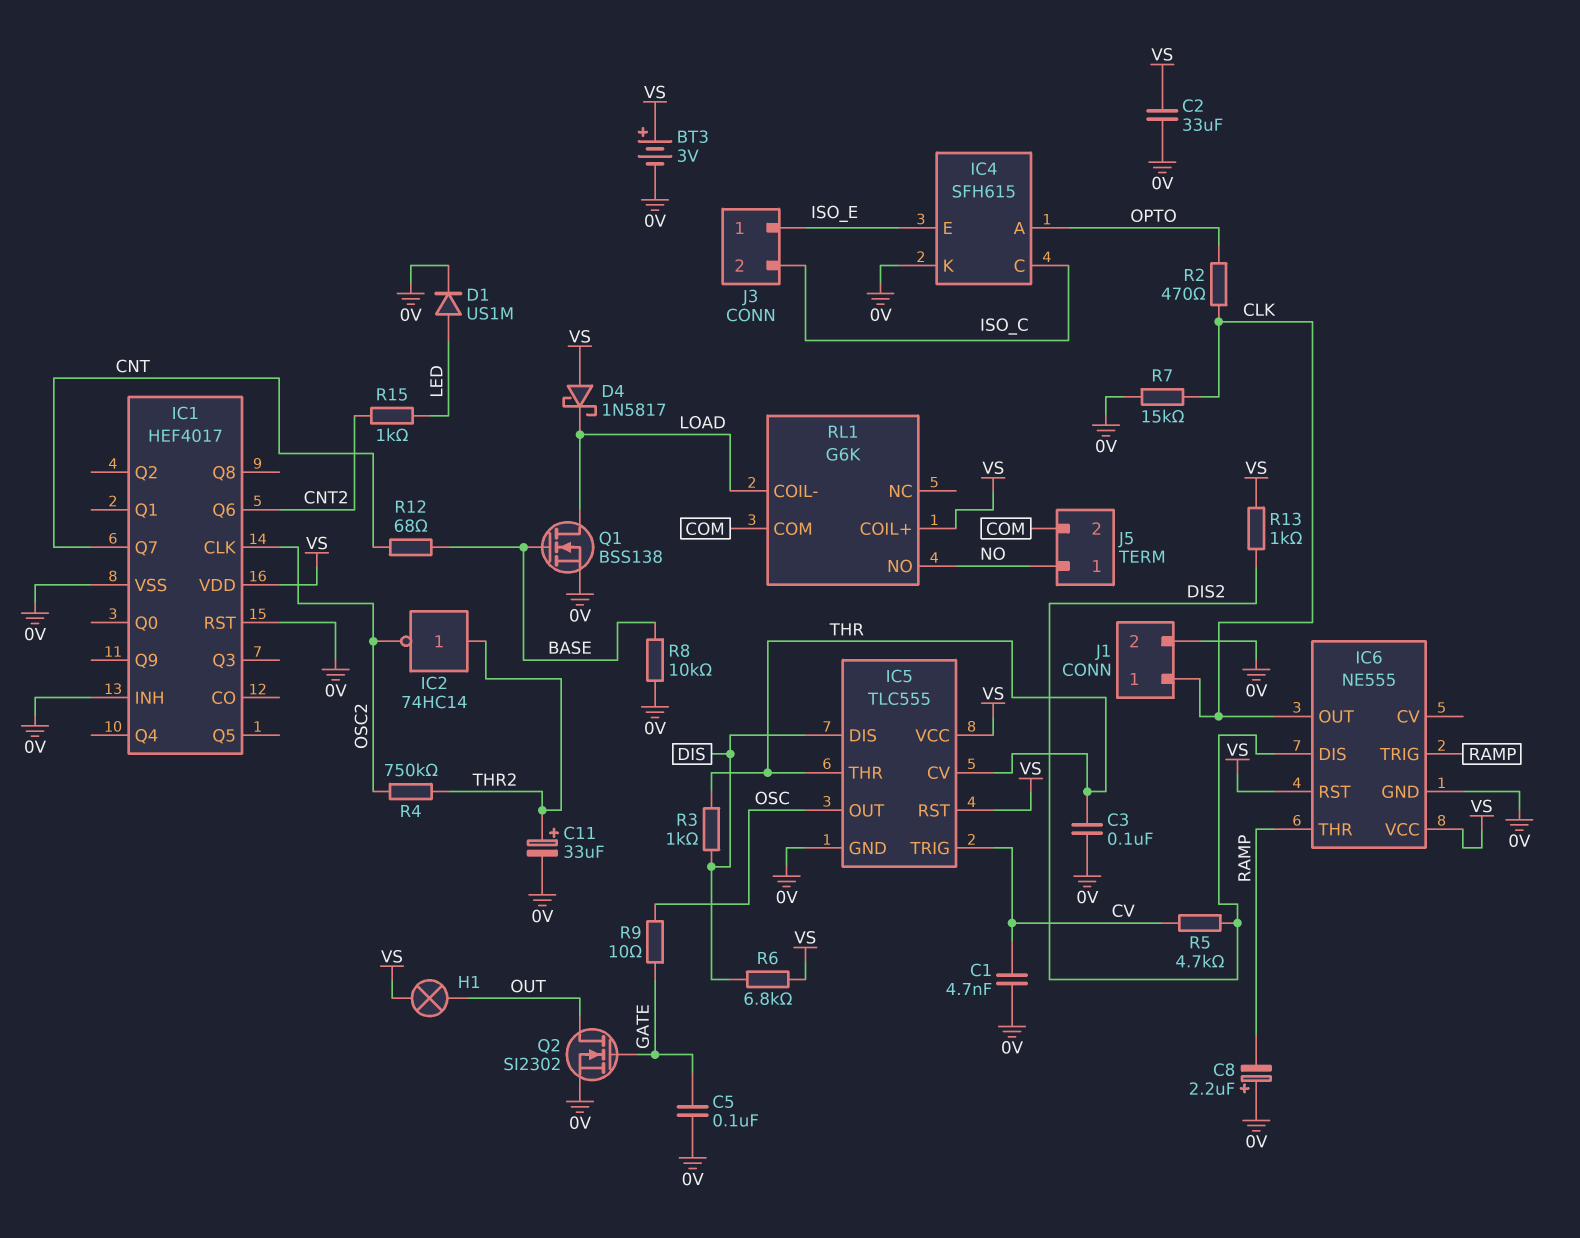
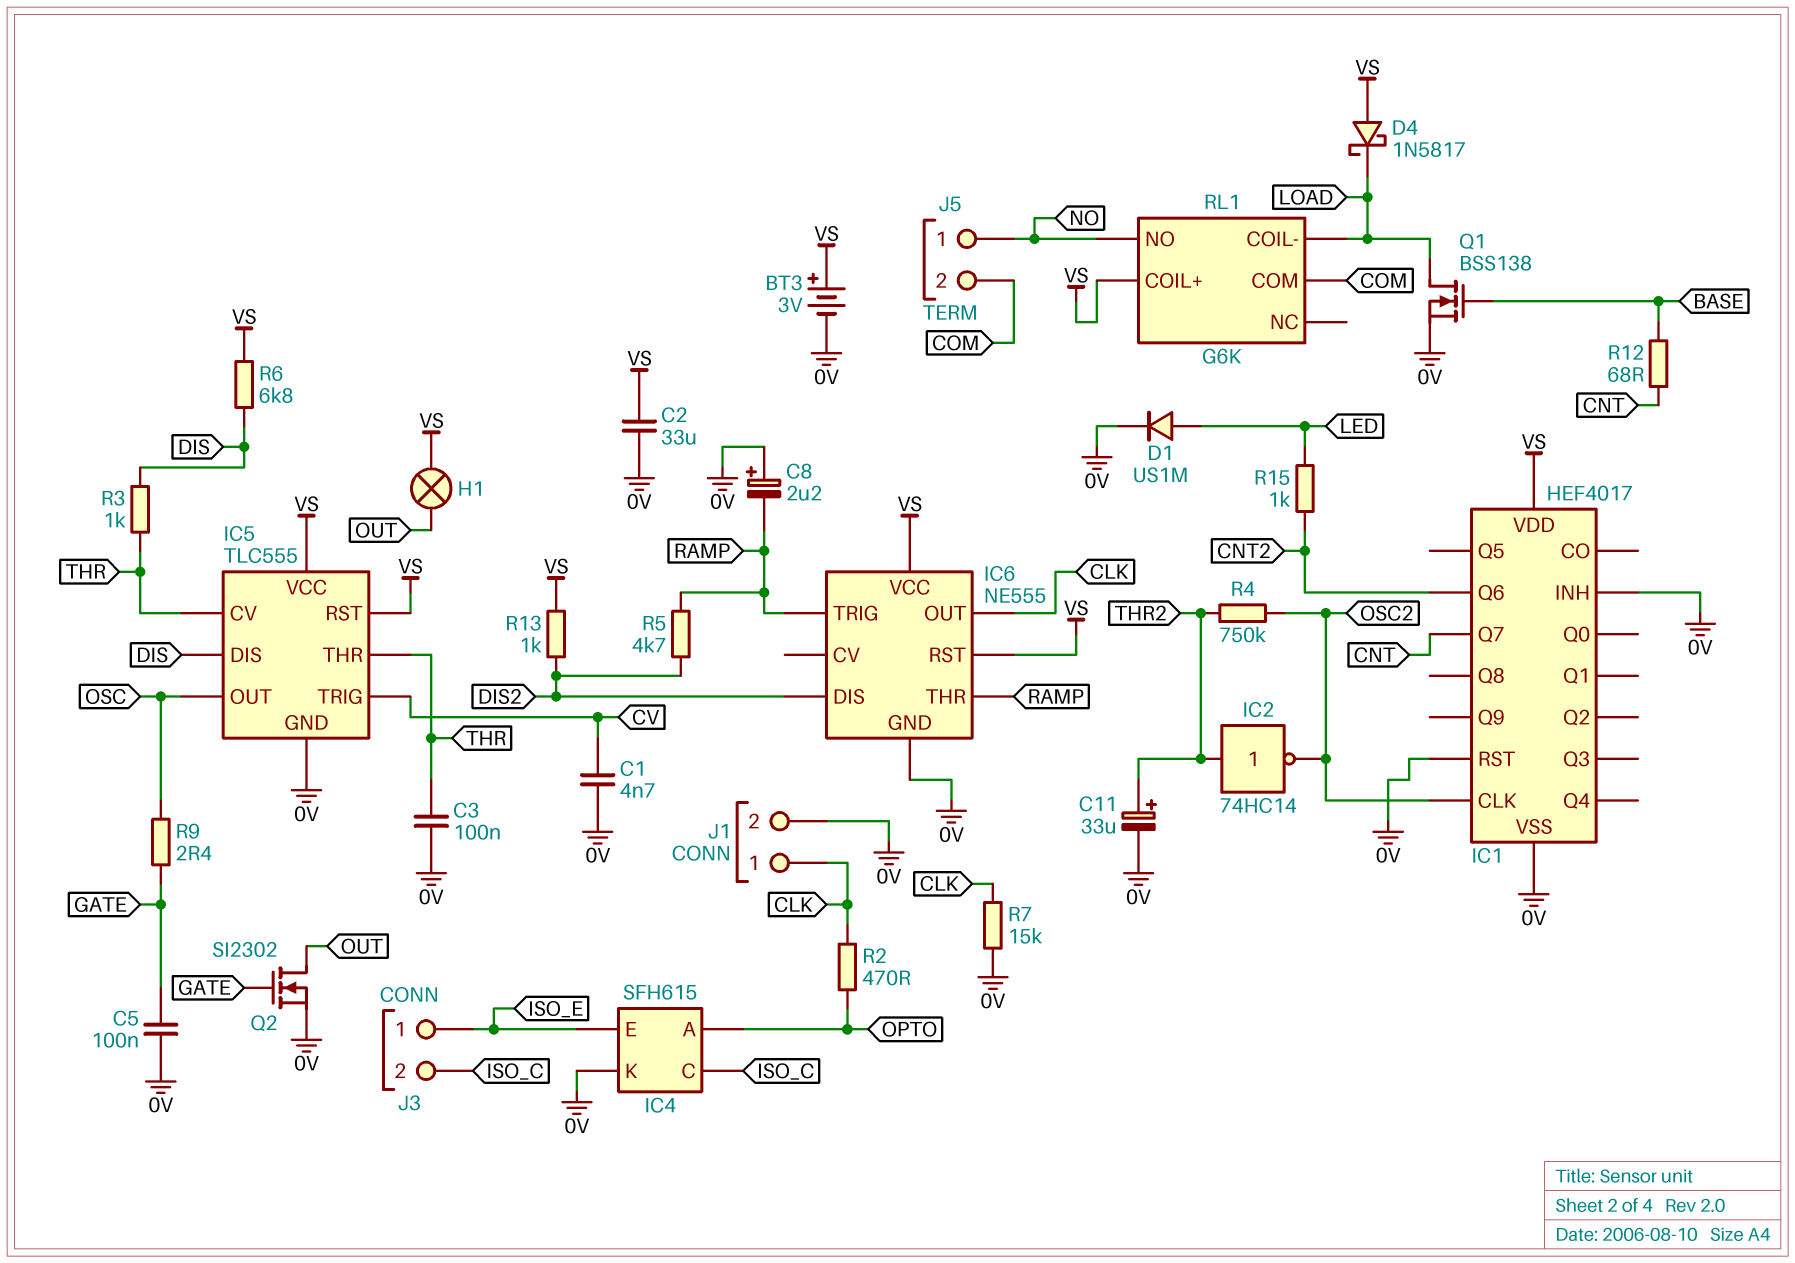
R5: 4.7k (CV, DIS2) -> 4.7k (DIS2, RAMP)
R8: 10k (0V, BASE) -> none
R9: 10 (GATE, OSC) -> 2.4 (GATE, OSC)

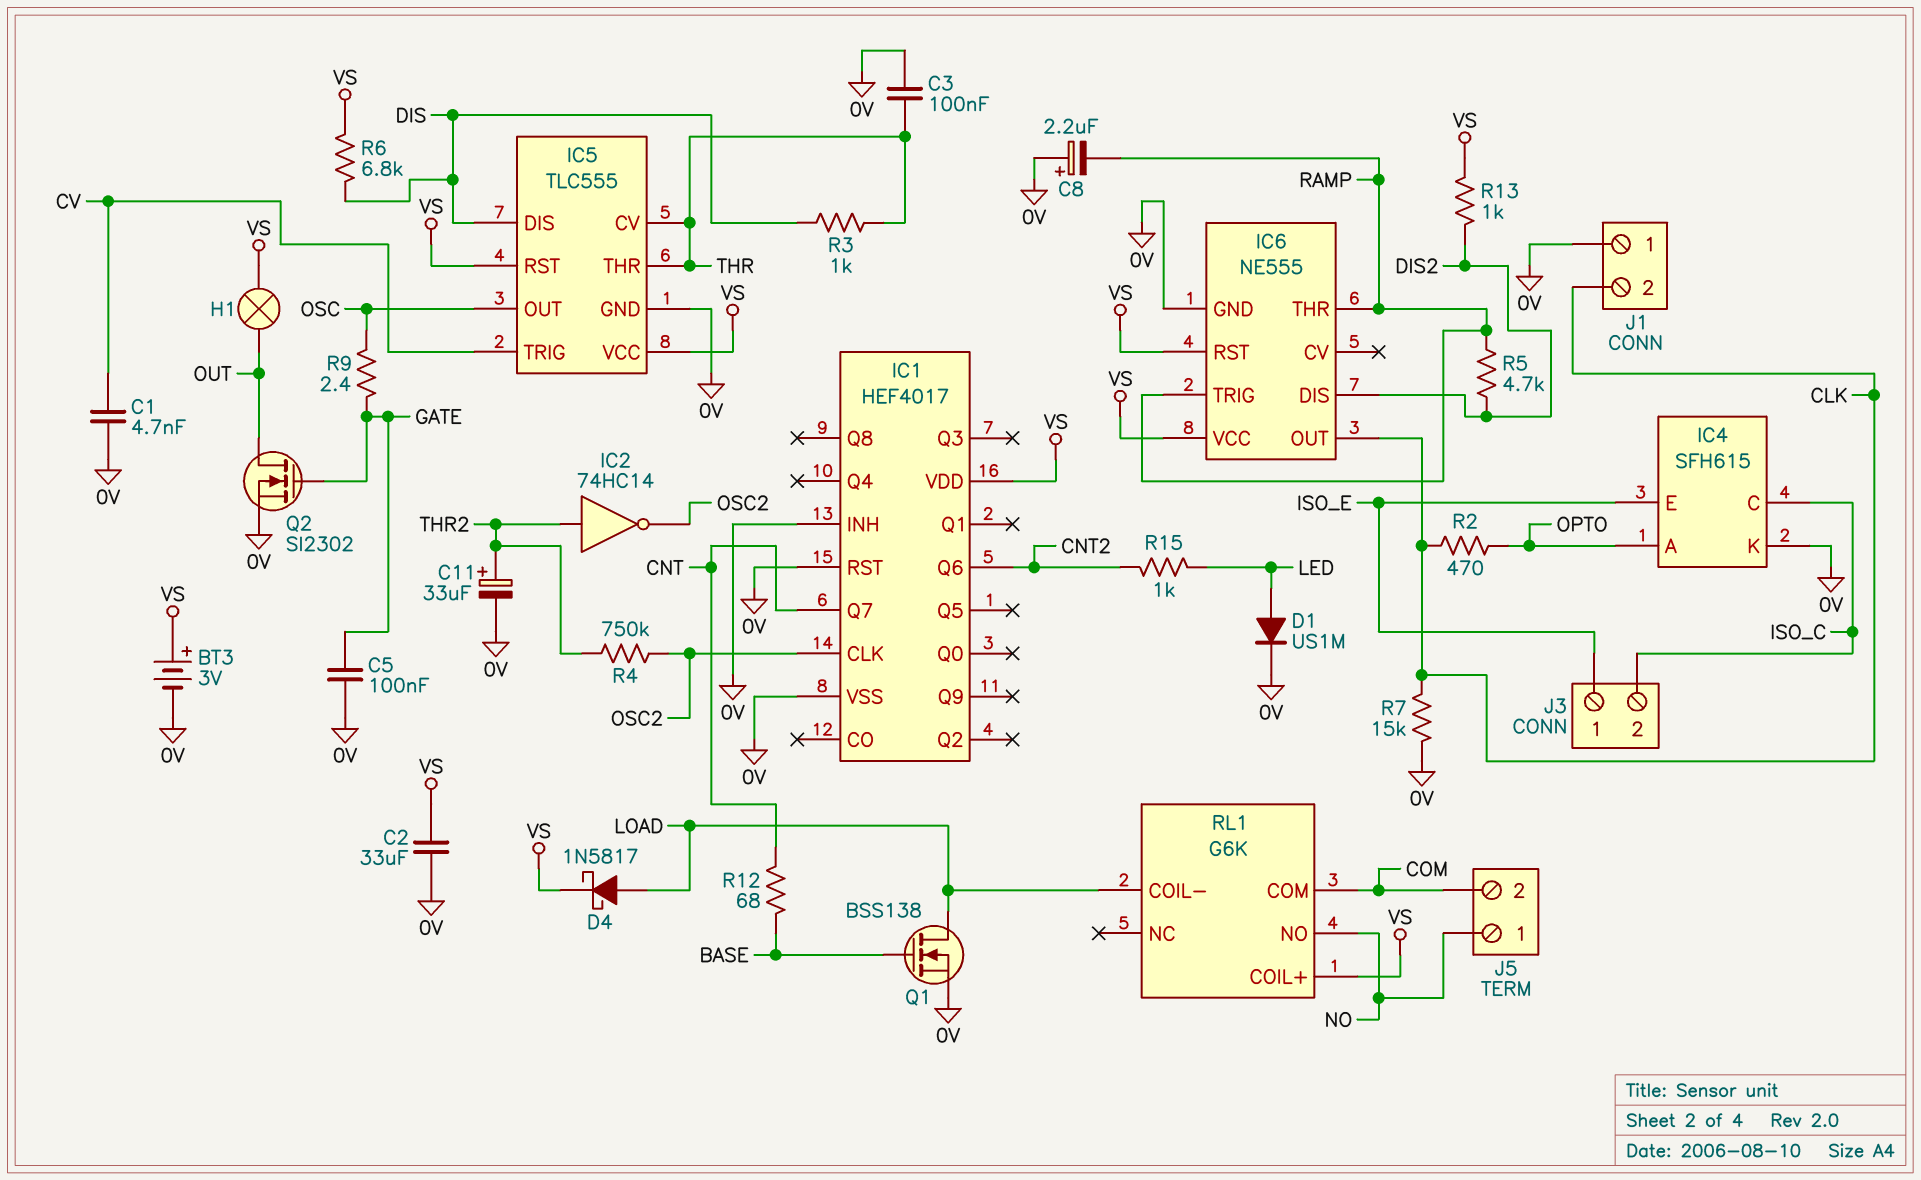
D4: schottky 1N5817 (A VS, K LOAD) -> schottky 1N5817 (A LOAD, K VS)
J1 pin 1: CLK -> 0V
J1 pin 2: 0V -> CLK

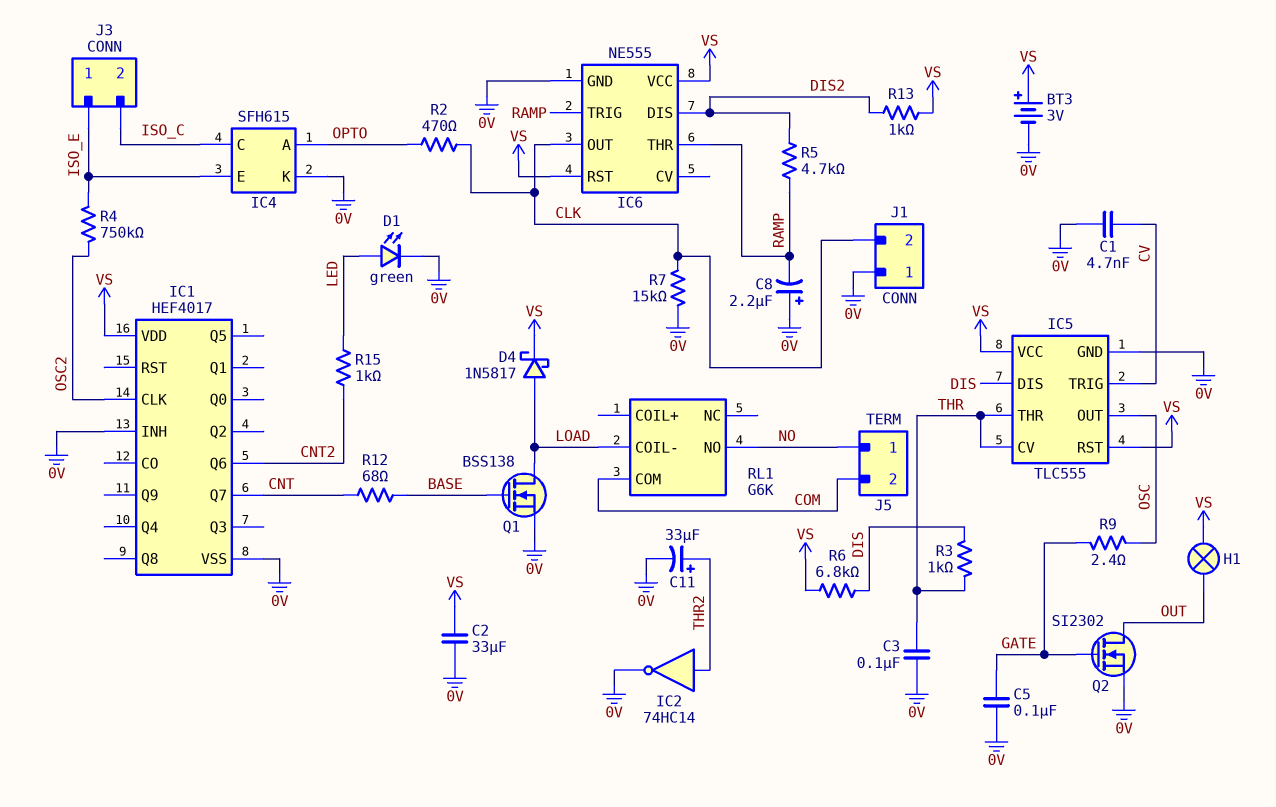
D1: diode US1M (A LED, K 0V) -> LED green (A LED, K 0V)
IC1 pin RST: 0V -> none
IC2: NOT 74HC14 (in THR2, out OSC2) -> NOT 74HC14 (in THR2, out 0V)
R4: 750k (OSC2, THR2) -> 750k (ISO_E, OSC2)
RL1 pin COIL+: VS -> none

